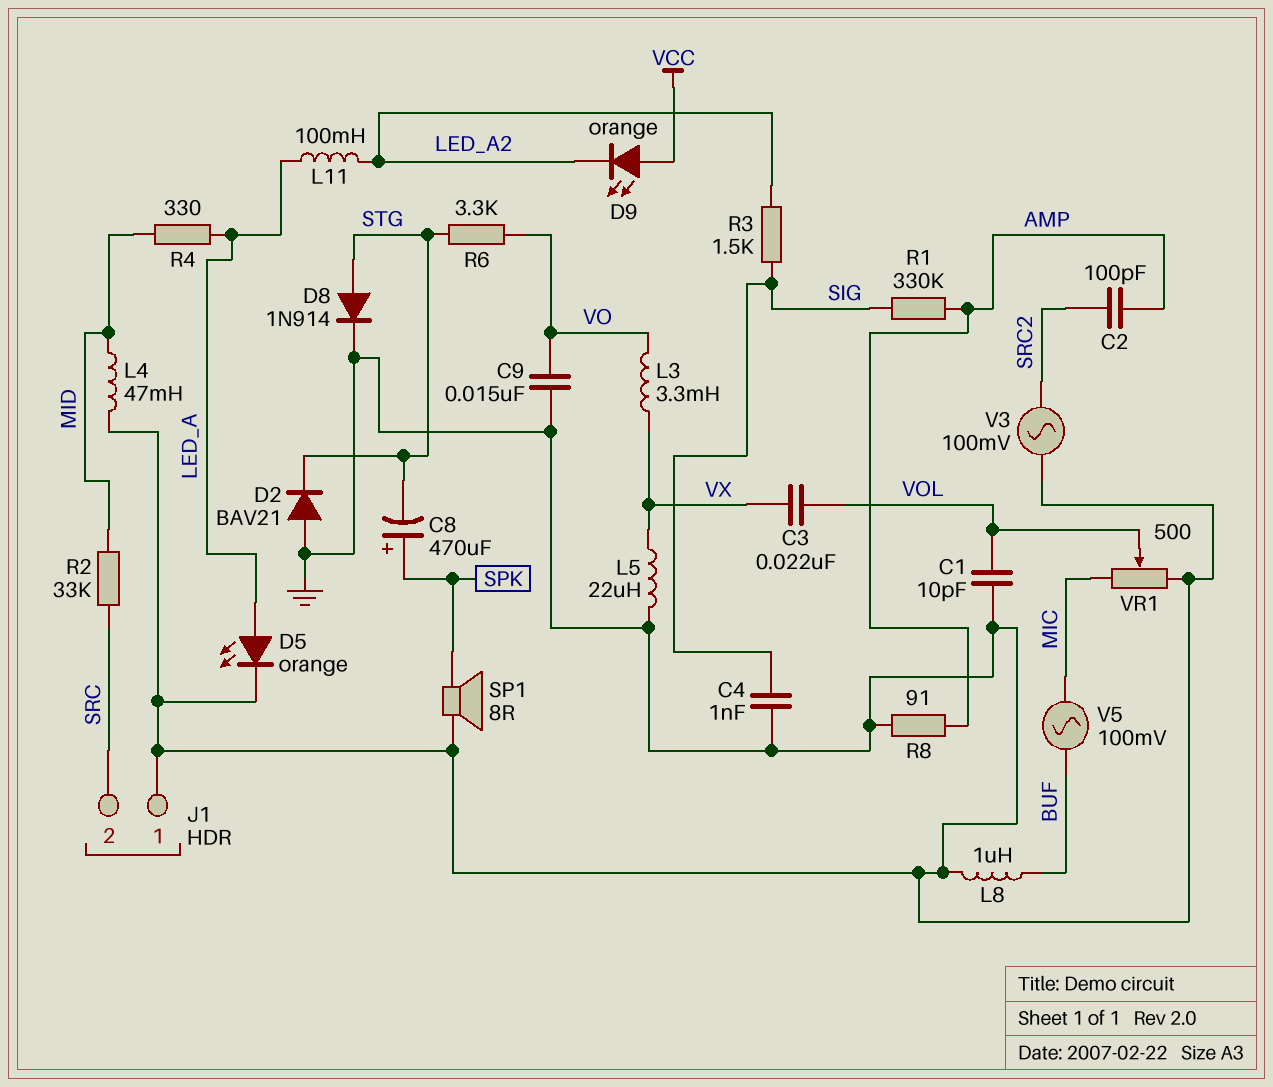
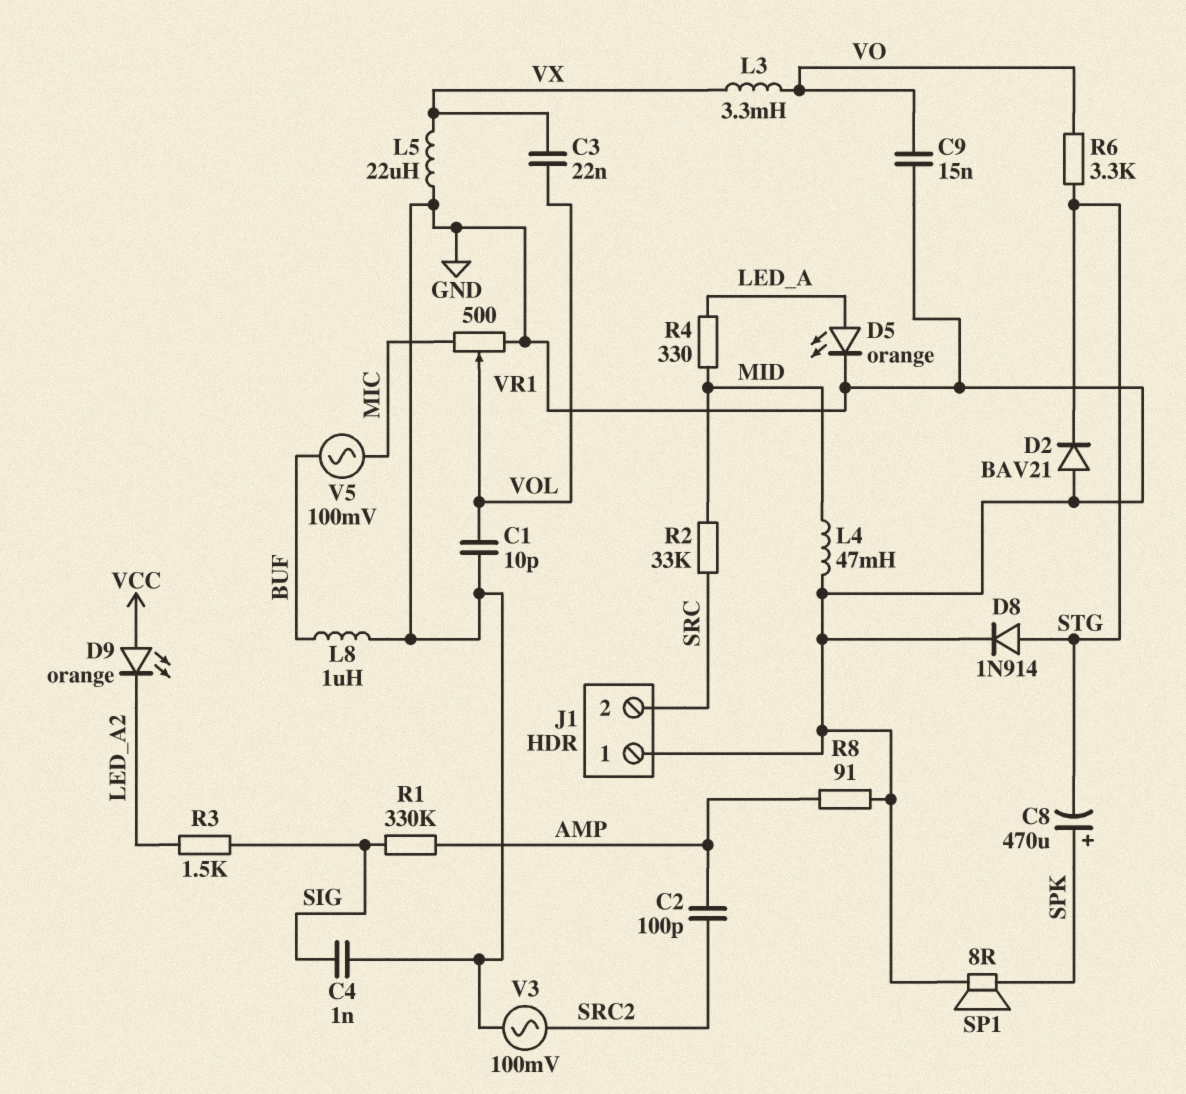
L11: 100mH (LED_A, LED_A2) -> none

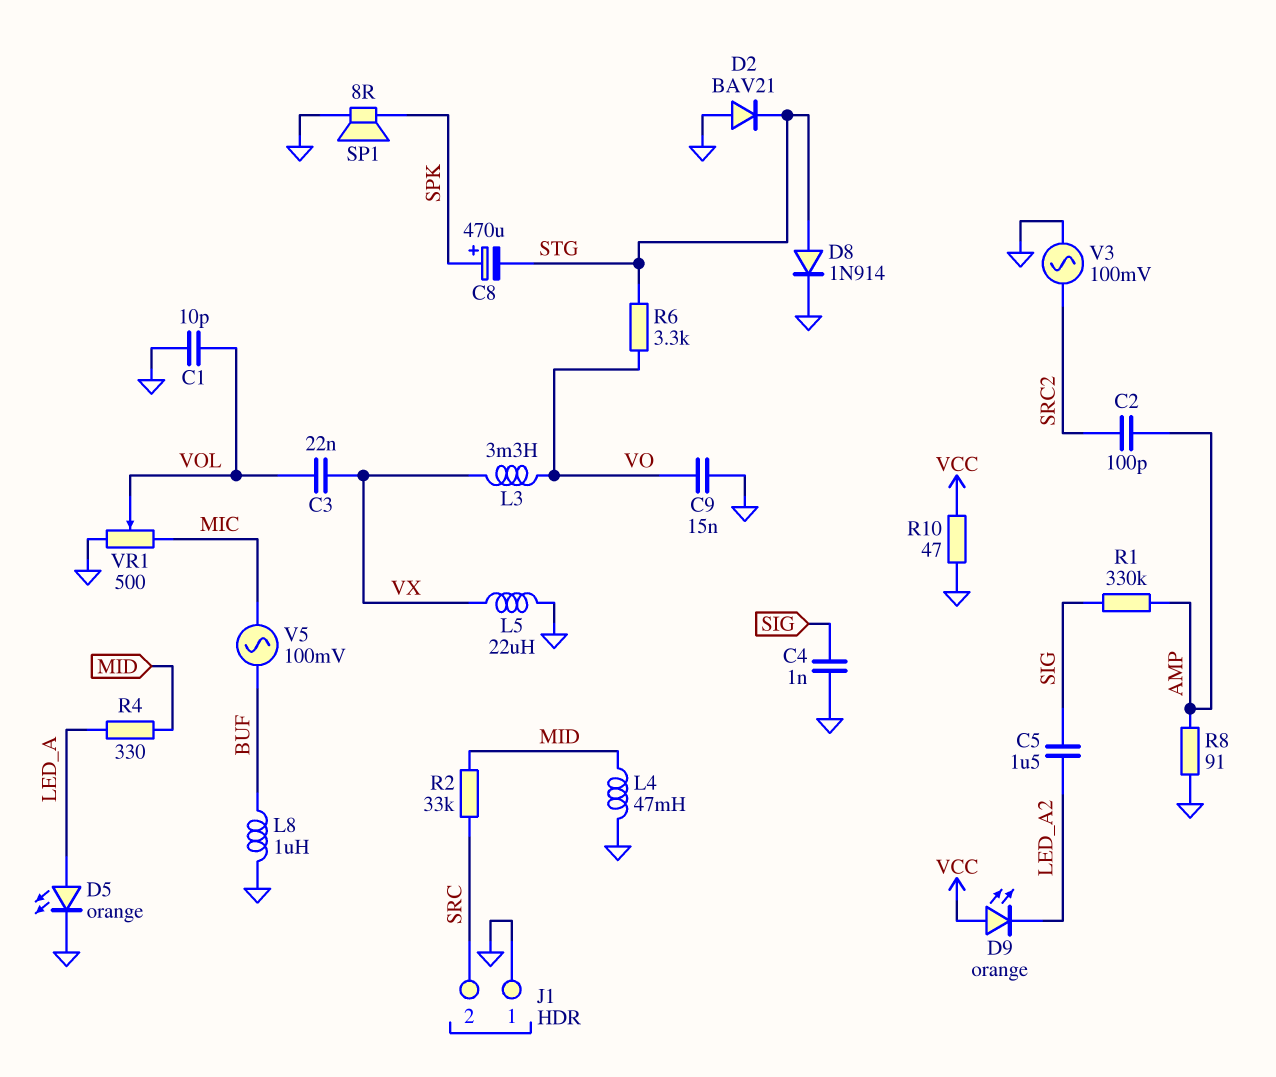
C5: none -> 1.5uF (LED_A2, SIG)
R3: 1.5k (LED_A2, SIG) -> none
R10: none -> 47 (GND, VCC)

